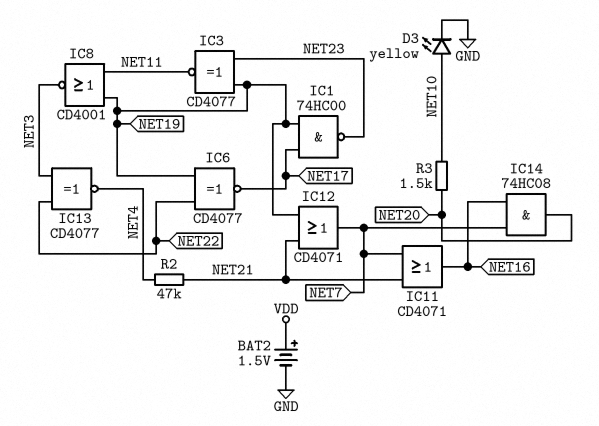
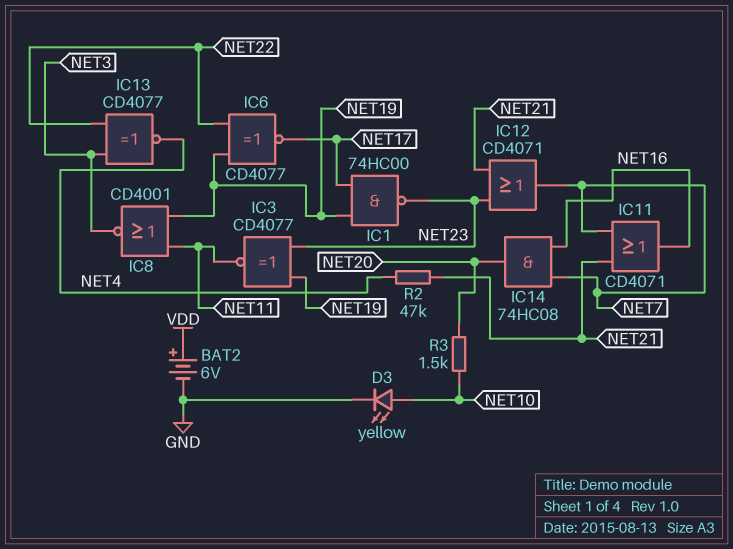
BAT2: 1.5V (plus VDD, minus GND) -> 6V (plus VDD, minus GND)
IC12: OR CD4071 (in NET19, in NET21, out NET7) -> OR CD4071 (in NET21, in NET23, out NET7)

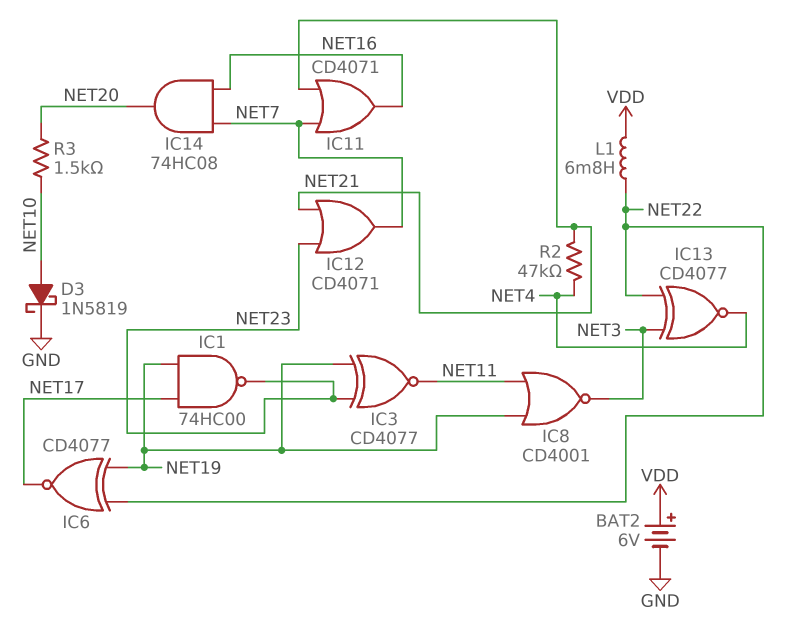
D3: LED yellow (A NET10, K GND) -> schottky 1N5819 (A NET10, K GND)
L1: none -> 6.8mH (NET22, VDD)

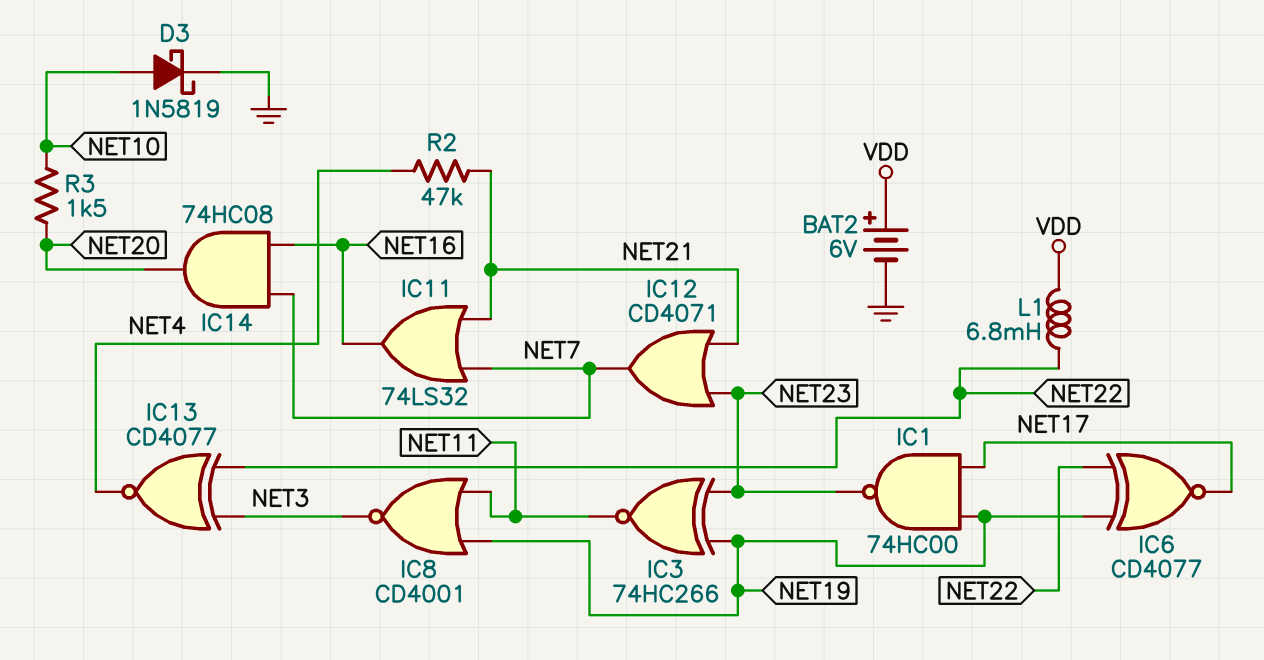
IC3: XNOR CD4077 (in NET19, in NET23, out NET11) -> XNOR 74HC266 (in NET19, in NET23, out NET11)
IC11: OR CD4071 (in NET7, in NET21, out NET16) -> OR 74LS32 (in NET7, in NET21, out NET16)

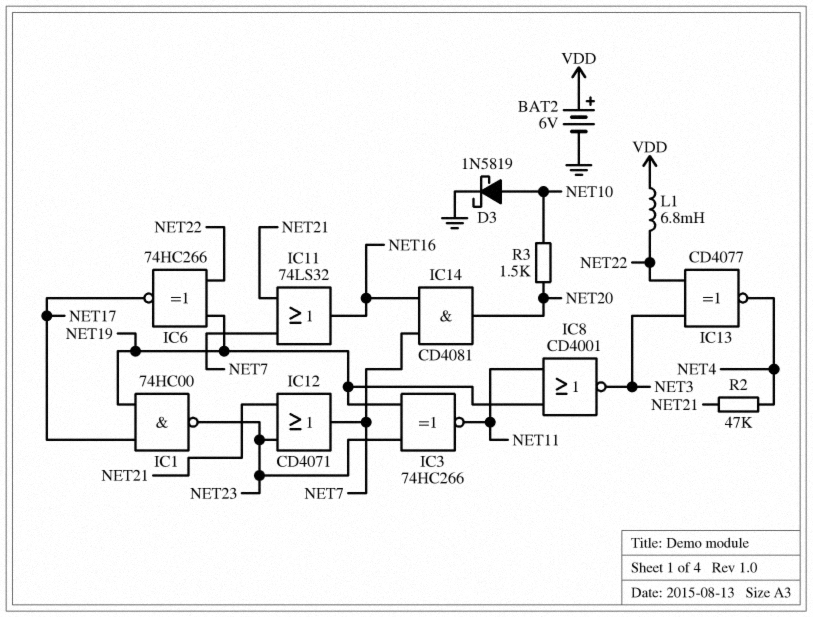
IC6: XNOR CD4077 (in NET19, in NET22, out NET17) -> XNOR 74HC266 (in NET19, in NET22, out NET17)
IC14: AND 74HC08 (in NET7, in NET16, out NET20) -> AND CD4081 (in NET7, in NET16, out NET20)

